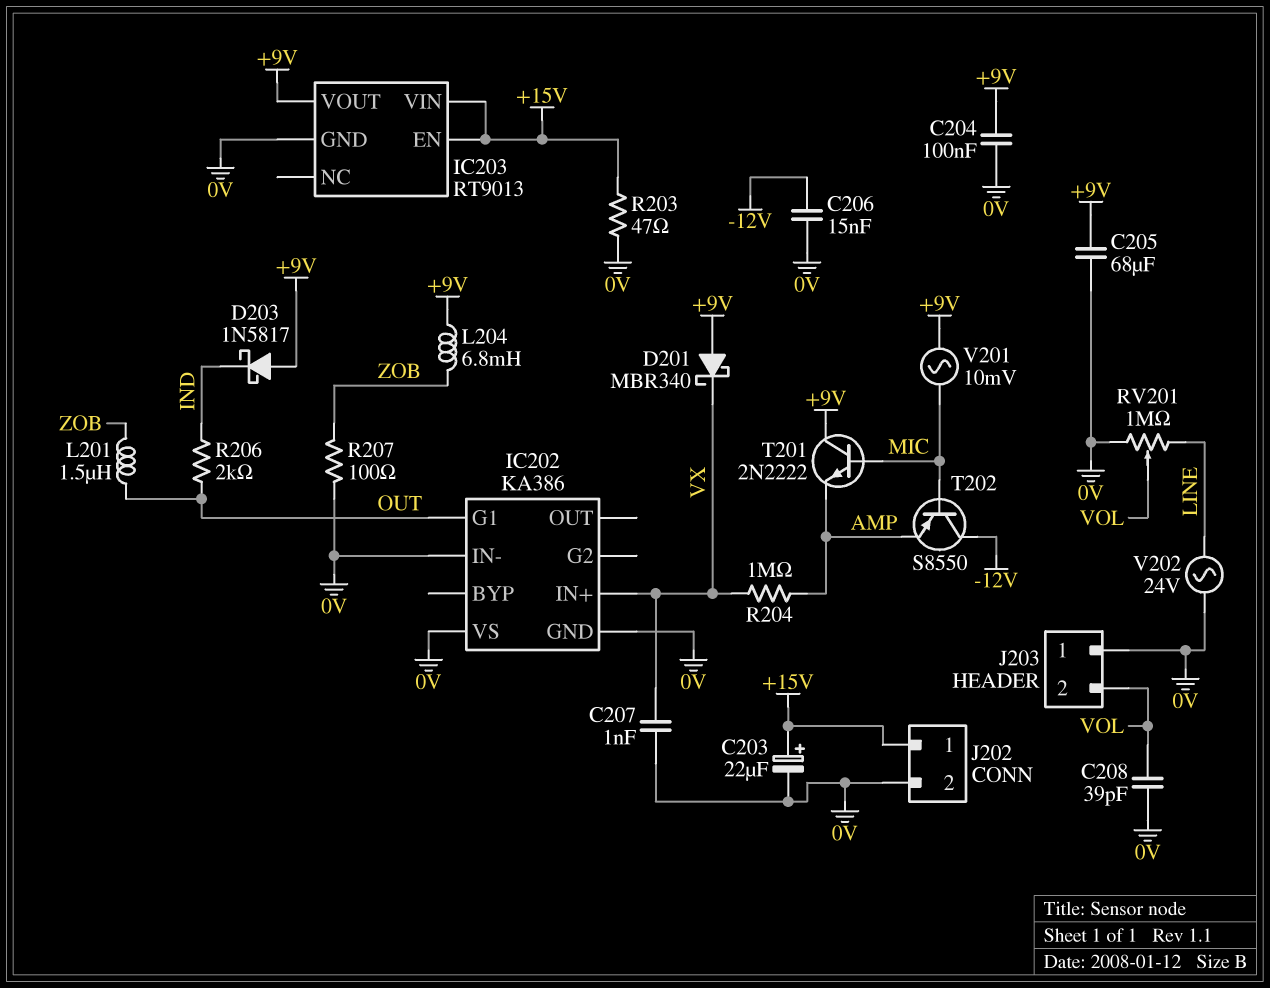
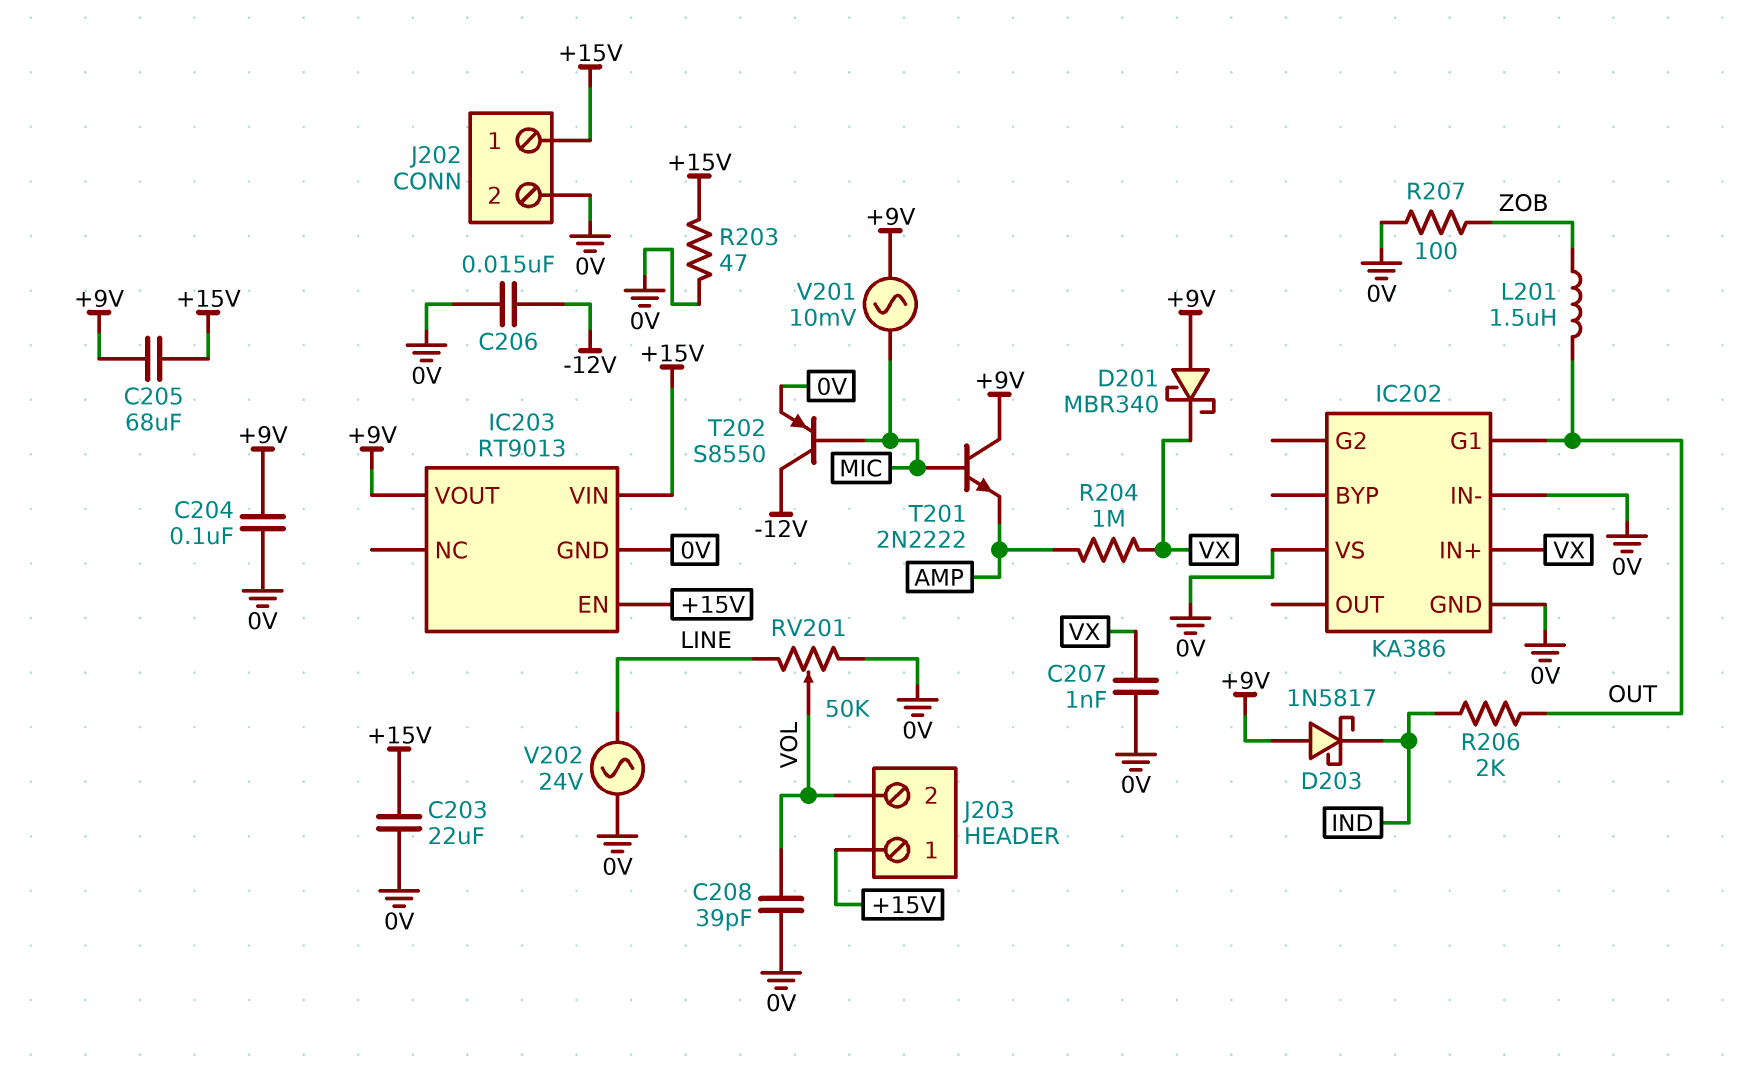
C203: 22uF (plus +15V, minus 0V) -> 22uF (+15V, 0V)
C205: 68uF (+9V, 0V) -> 68uF (+9V, +15V)
J203 pin 1: 0V -> +15V
L204: 6.8mH (+9V, ZOB) -> none
RV201: 1M (0V, LINE, wiper VOL) -> 50k (0V, LINE, wiper VOL)
T202: PNP S8550 (B MIC, C -12V, E AMP) -> PNP S8550 (B MIC, C -12V, E 0V)

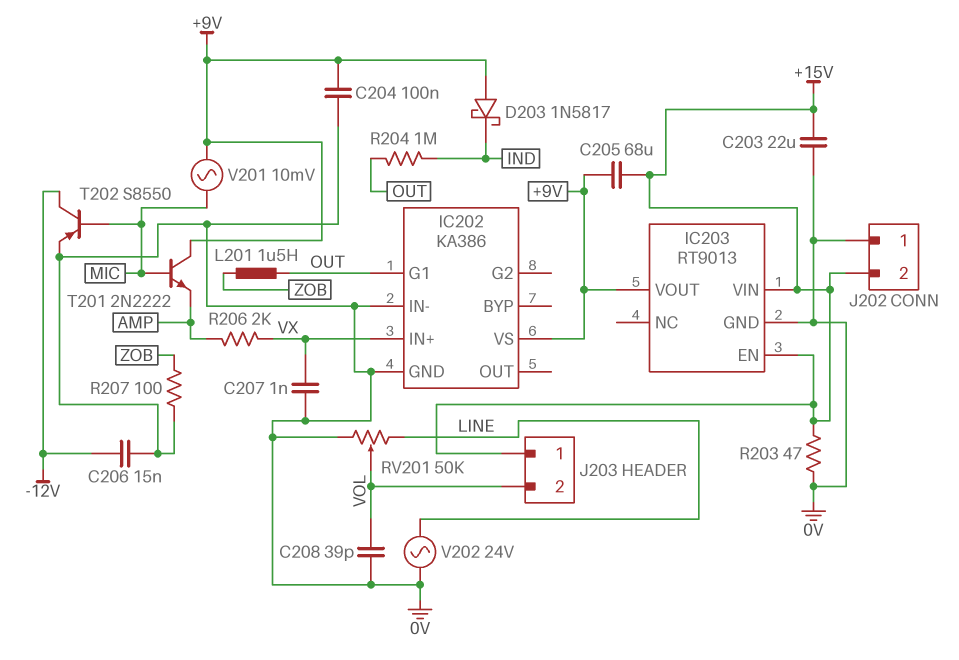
D201: schottky MBR340 (A +9V, K VX) -> none
IC202 pin VS: 0V -> +9V
J202 pin 1: +15V -> 0V
J202 pin 2: 0V -> +15V
R204: 1M (AMP, VX) -> 1M (IND, OUT)
R206: 2k (IND, OUT) -> 2k (AMP, VX)

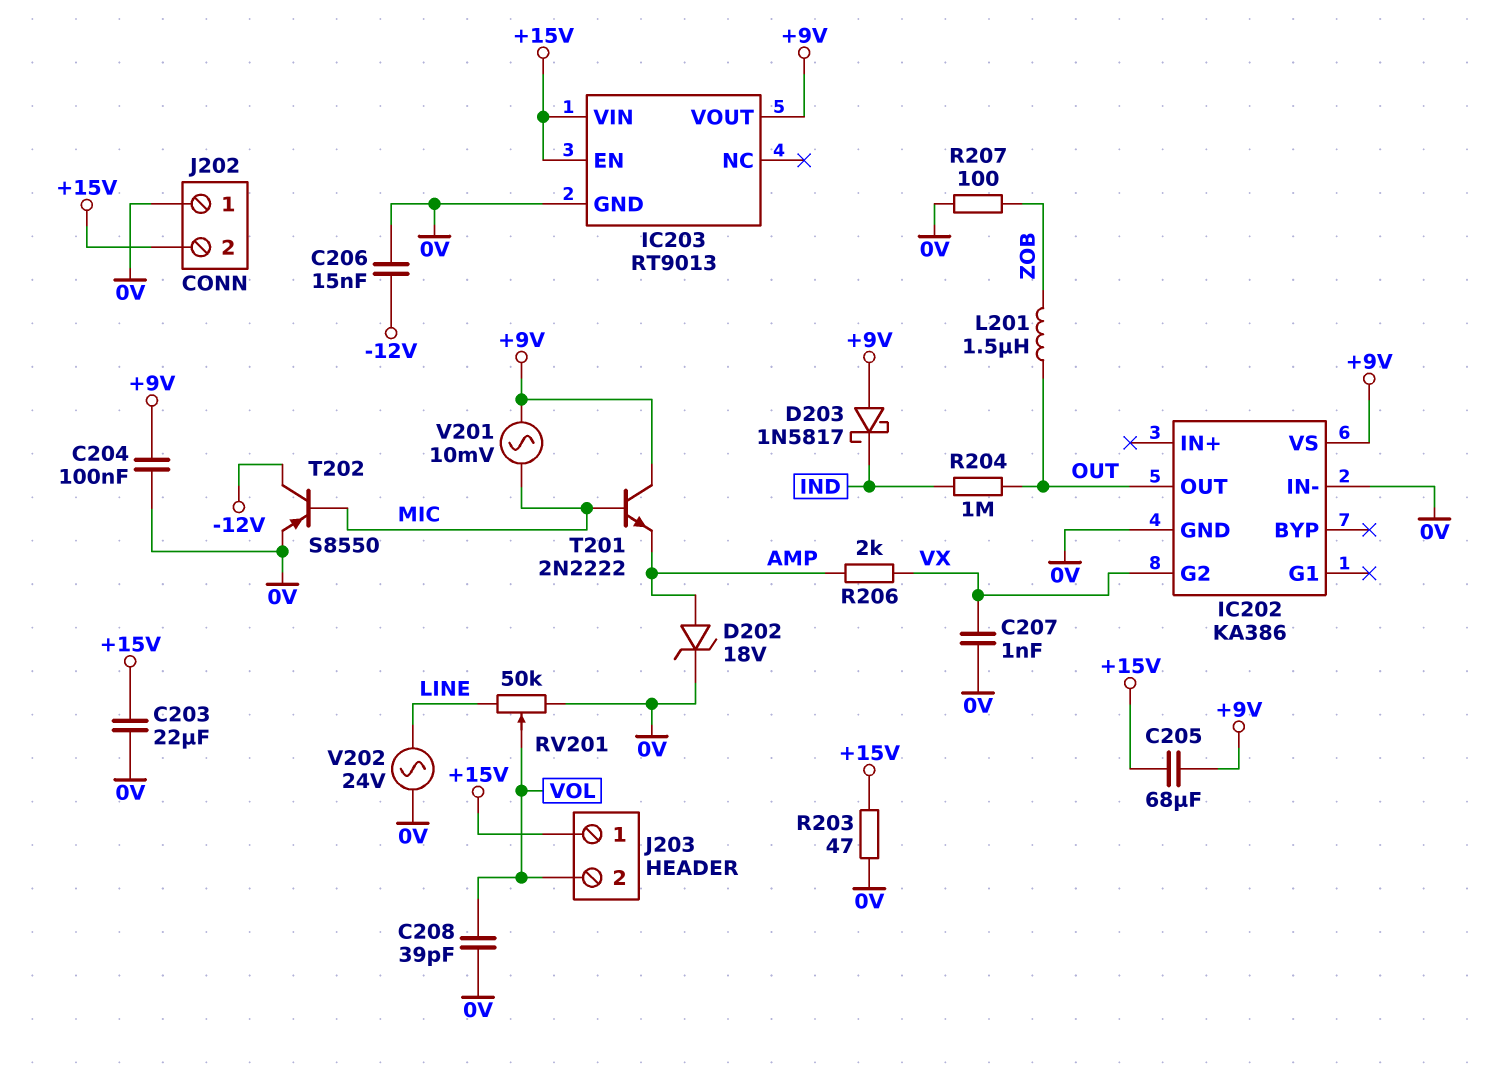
D202: none -> zener 18V (A AMP, K 0V)
IC202 pin G1: OUT -> none
IC202 pin G2: none -> VX
IC202 pin IN+: VX -> none
IC202 pin OUT: none -> OUT

